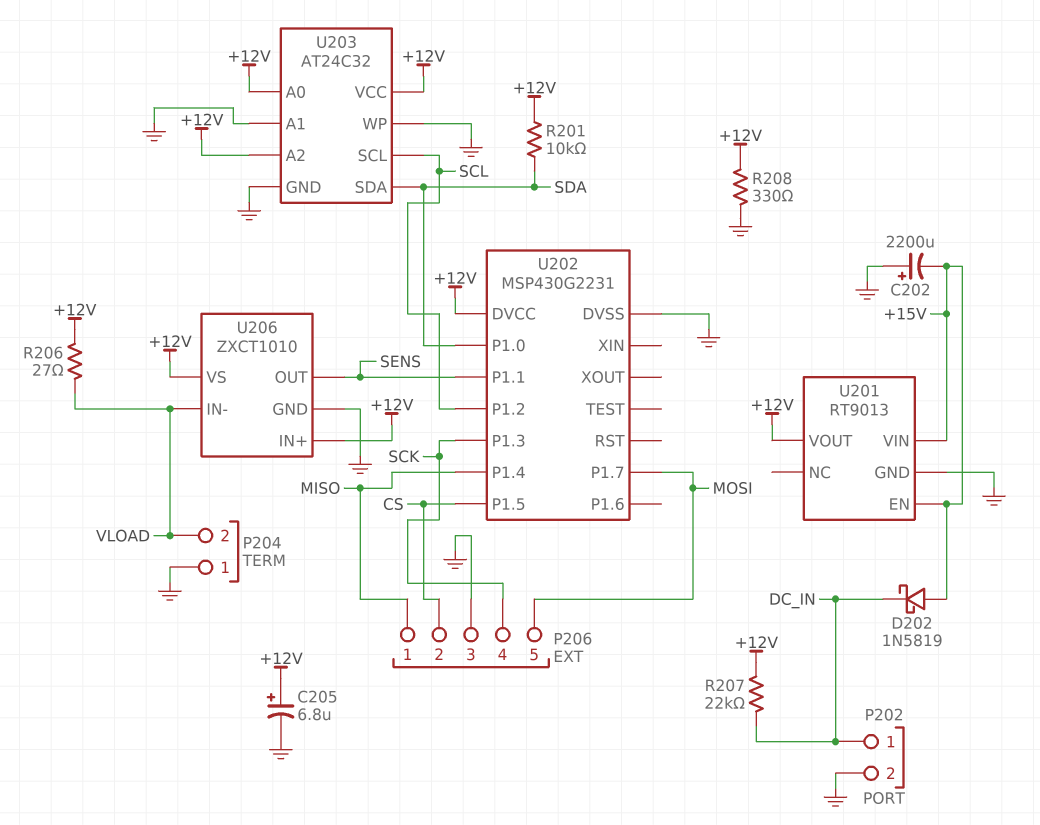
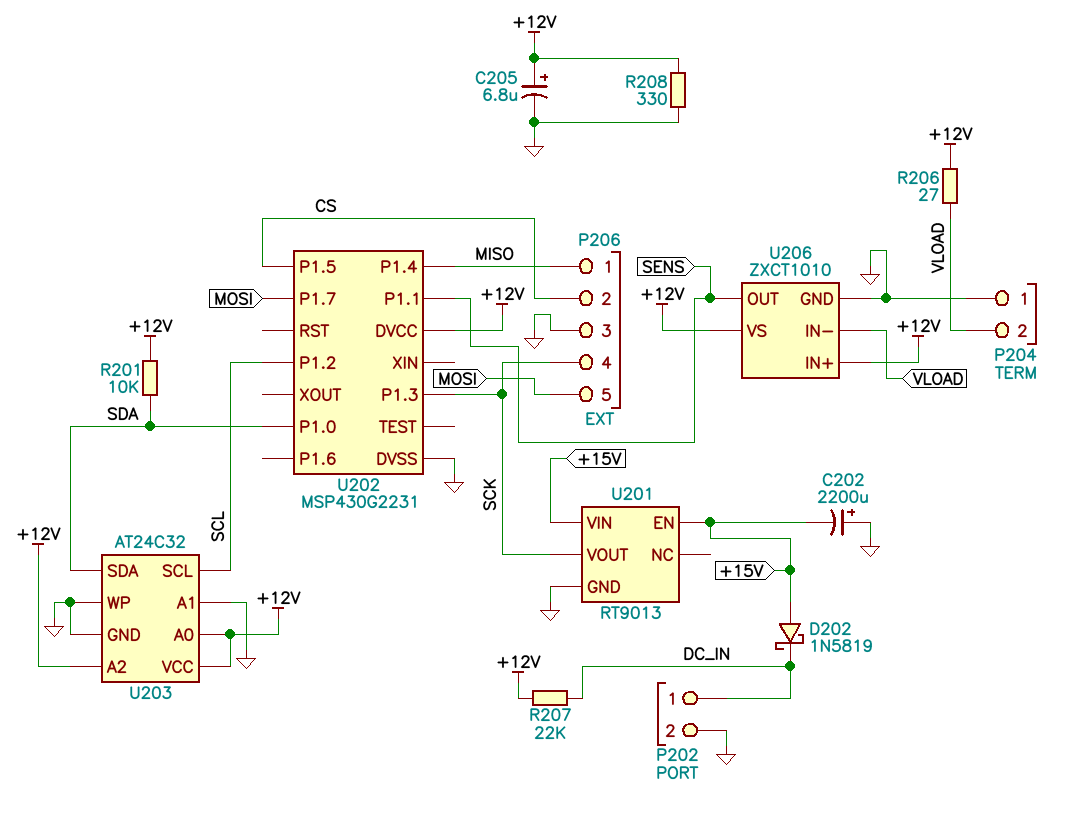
U201 pin VOUT: +12V -> SCK

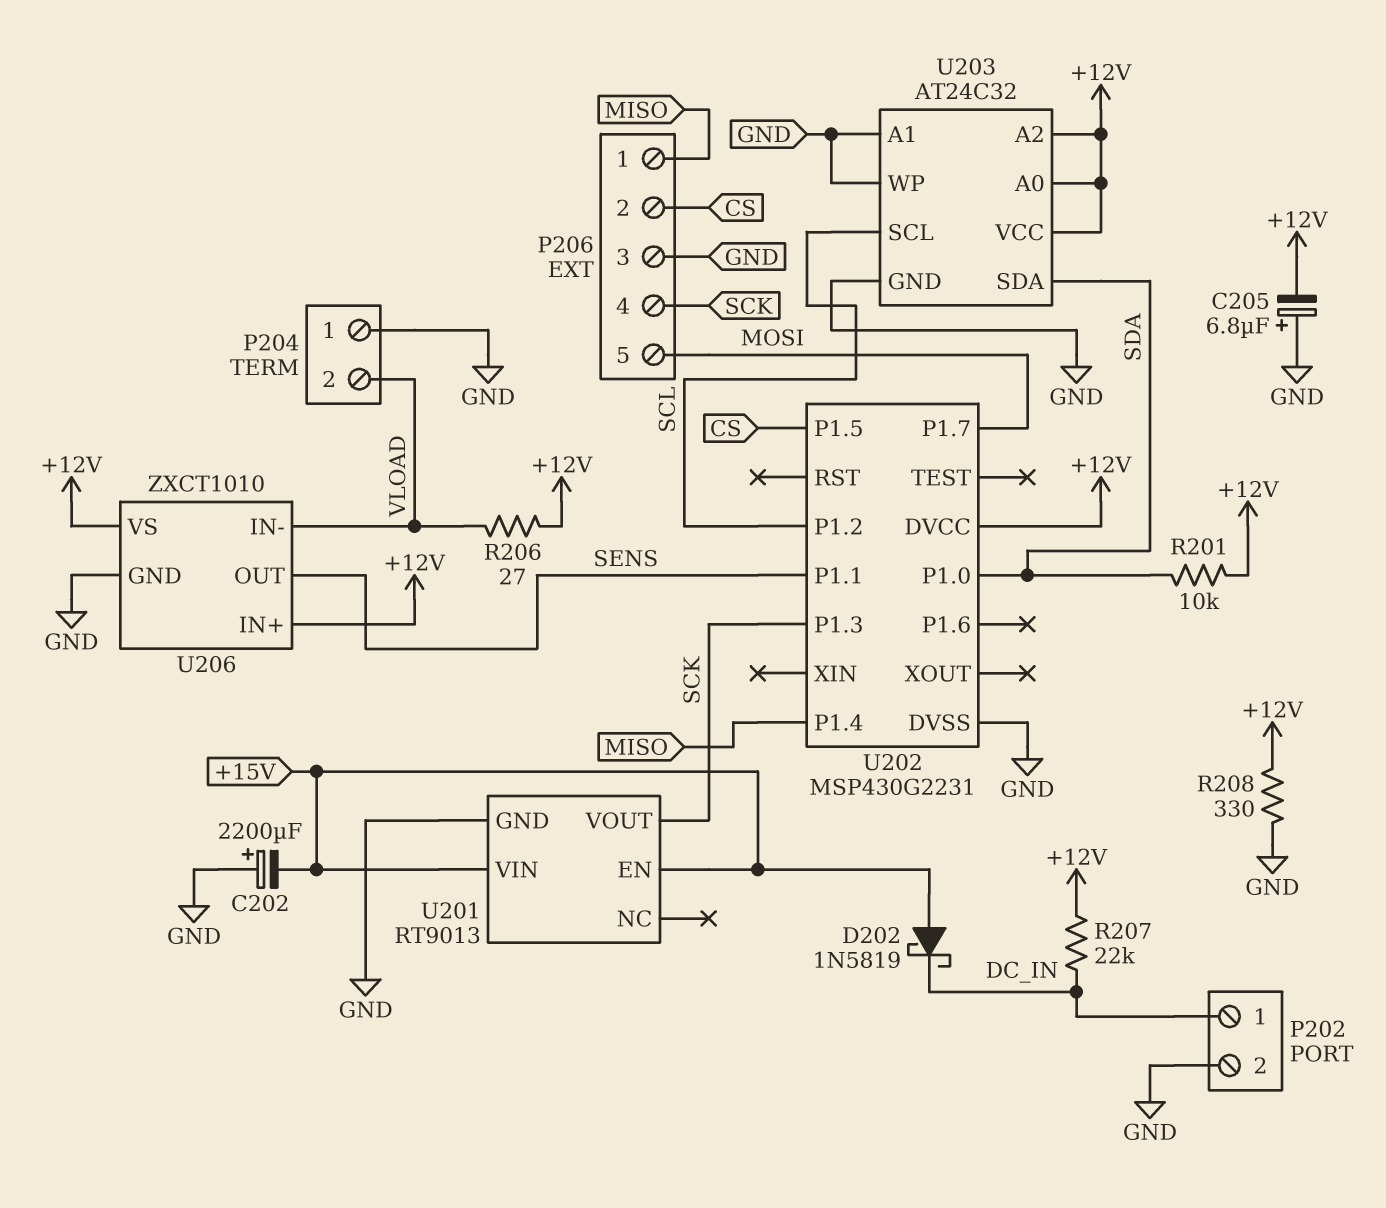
C205: 6.8uF (plus +12V, minus GND) -> 6.8uF (plus GND, minus +12V)

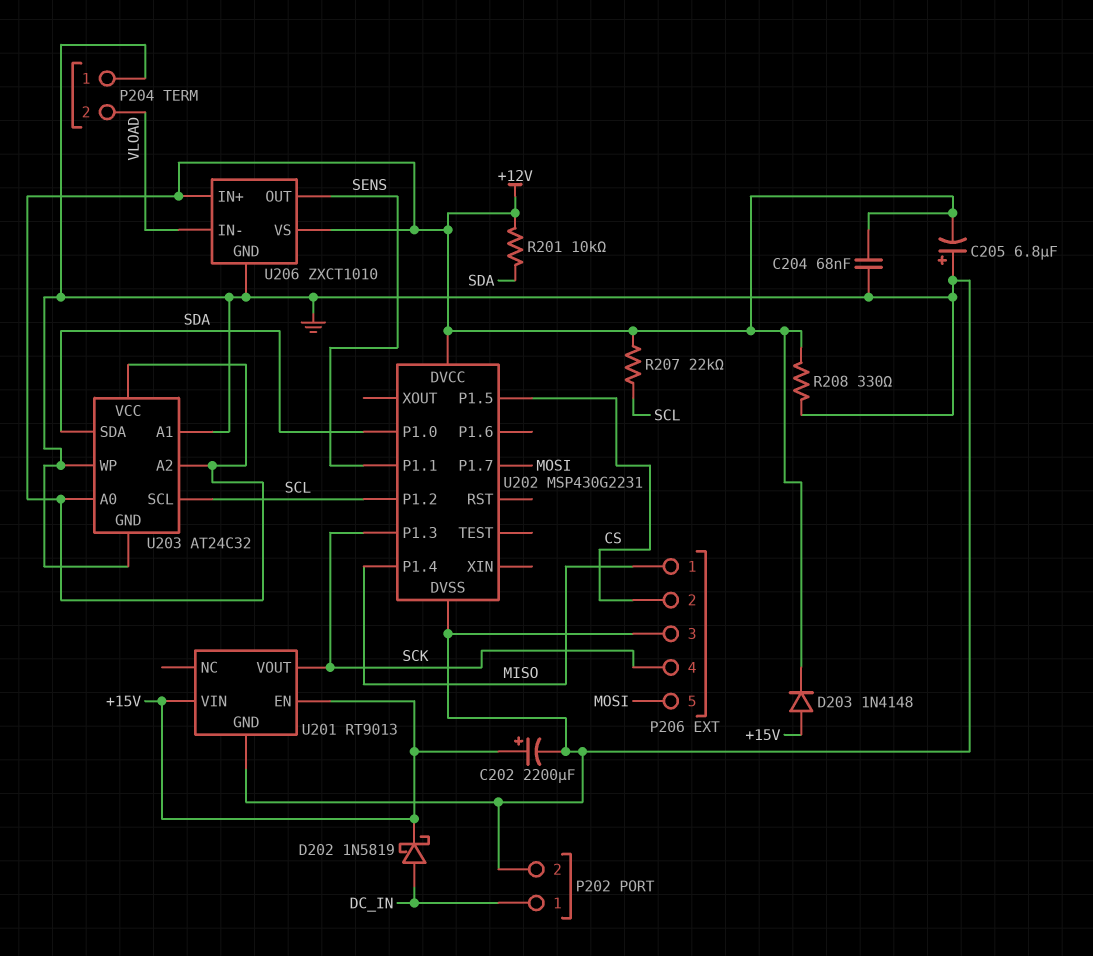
C202: 2200uF (plus GND, minus +15V) -> 2200uF (plus +15V, minus GND)
C204: none -> 68nF (+12V, GND)
D202: schottky 1N5819 (A +15V, K DC_IN) -> schottky 1N5819 (A DC_IN, K +15V)
D203: none -> diode 1N4148 (A +15V, K +12V)
R206: 27 (+12V, VLOAD) -> none
R207: 22k (+12V, DC_IN) -> 22k (+12V, SCL)

